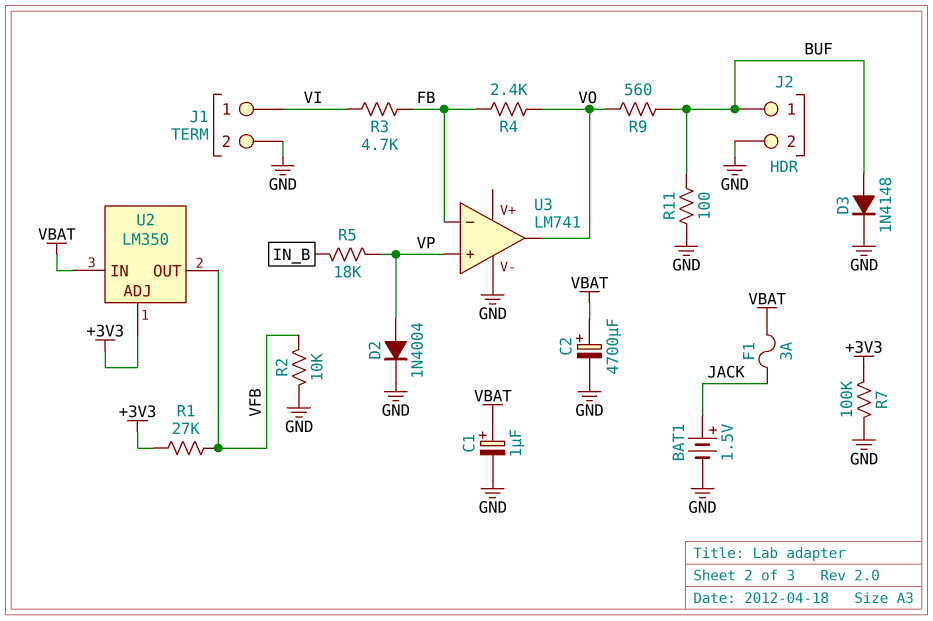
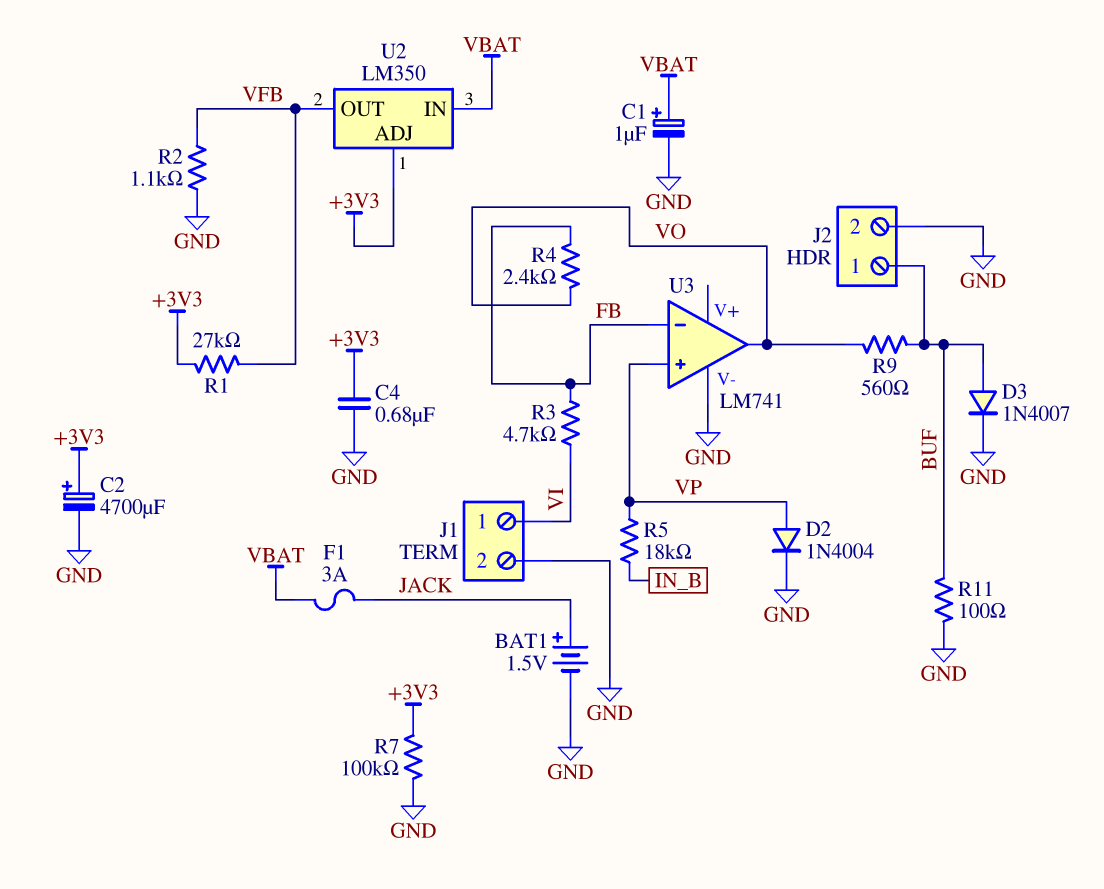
C2: 4700uF (plus VBAT, minus GND) -> 4700uF (plus +3V3, minus GND)
C4: none -> 680nF (+3V3, GND)
D3: diode 1N4148 (A BUF, K GND) -> diode 1N4007 (A BUF, K GND)
R2: 10k (GND, VFB) -> 1.1k (GND, VFB)

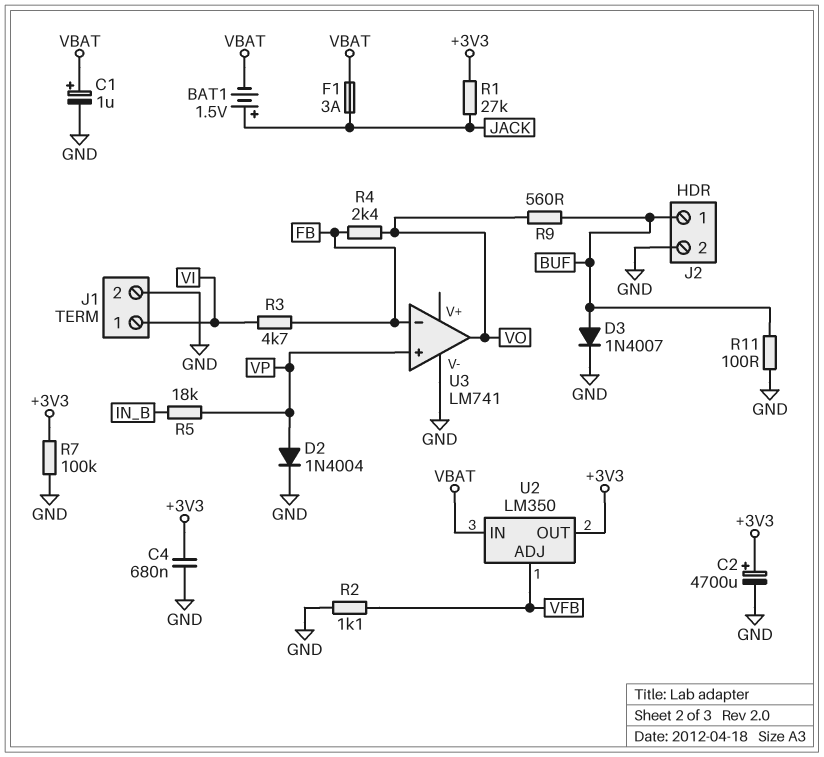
BAT1: 1.5V (plus JACK, minus GND) -> 1.5V (plus JACK, minus VBAT)
R1: 27k (+3V3, VFB) -> 27k (+3V3, JACK)
U2 pin ADJ: +3V3 -> VFB
U2 pin OUT: VFB -> +3V3

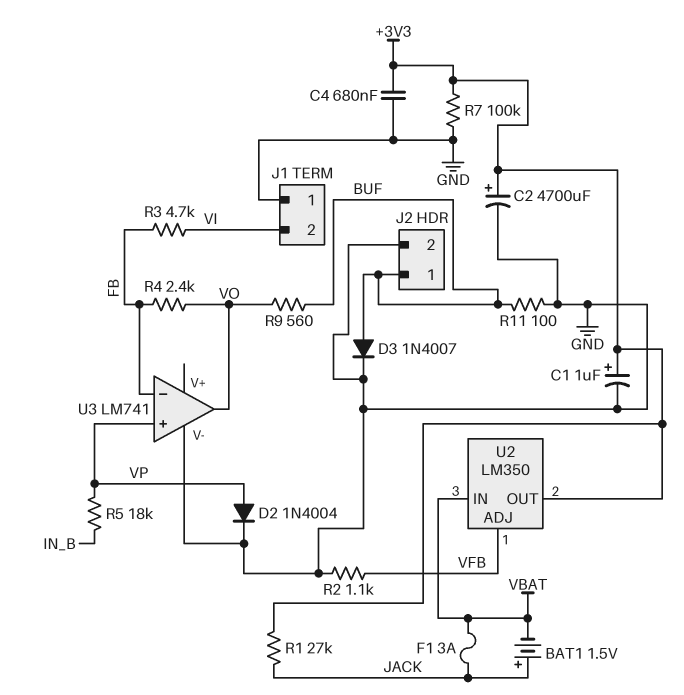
C1: 1uF (plus VBAT, minus GND) -> 1uF (plus +3V3, minus GND)
J1 pin 1: VI -> GND
J1 pin 2: GND -> VI

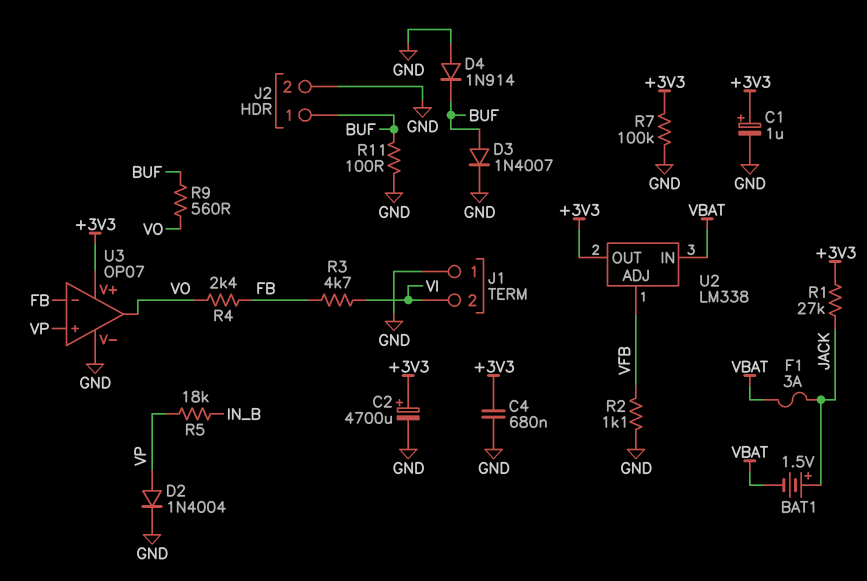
D4: none -> diode 1N914 (A GND, K BUF)
U2: LM350 -> LM338
U3: LM741 -> OP07
U3 pin V+: none -> +3V3

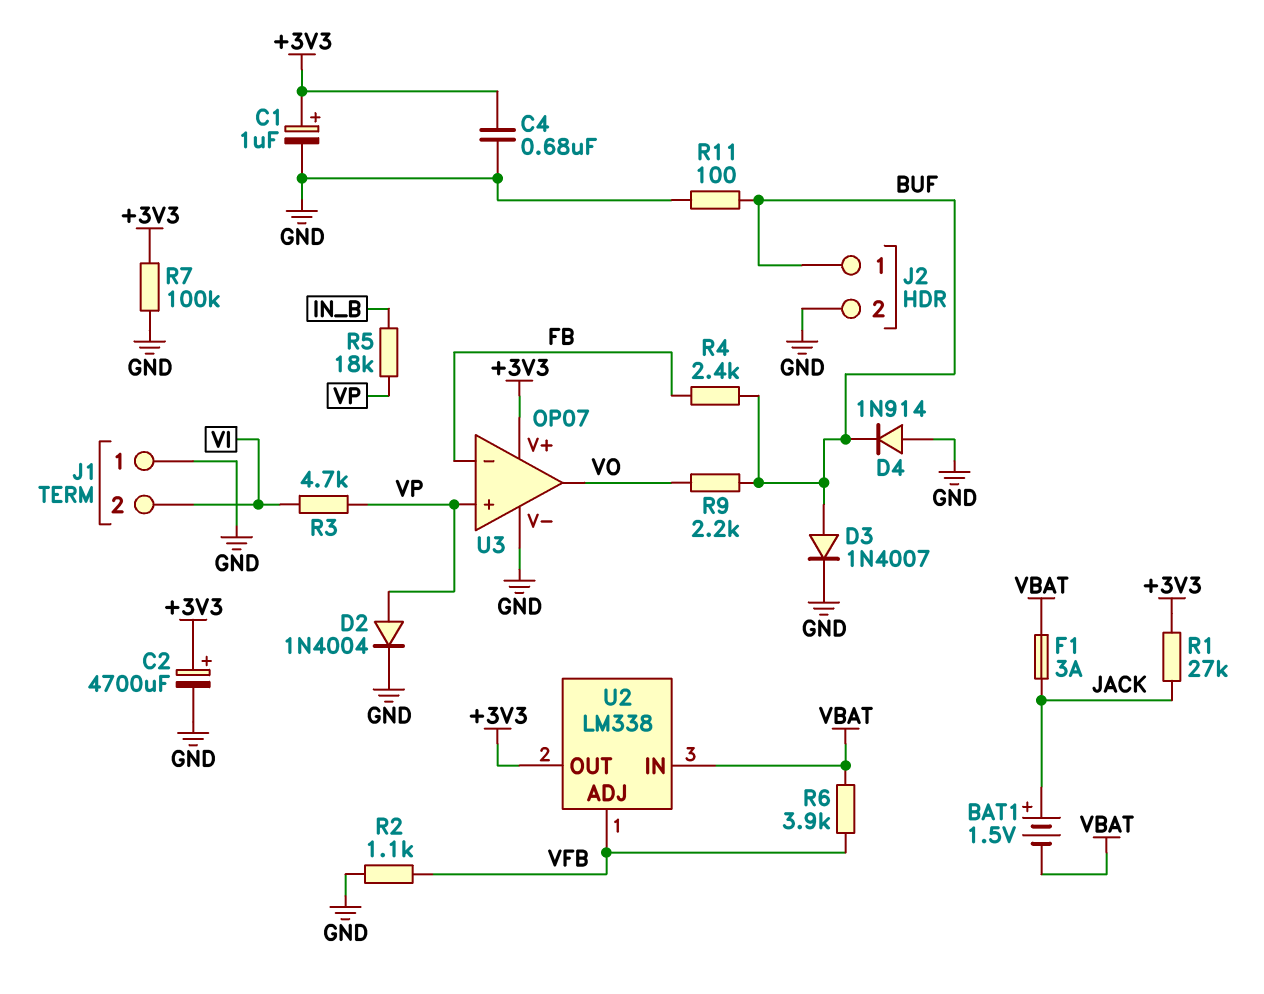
R3: 4.7k (FB, VI) -> 4.7k (VI, VP)
R4: 2.4k (FB, VO) -> 2.4k (BUF, FB)
R6: none -> 3.9k (VBAT, VFB)
R9: 560 (BUF, VO) -> 2.2k (BUF, VO)

